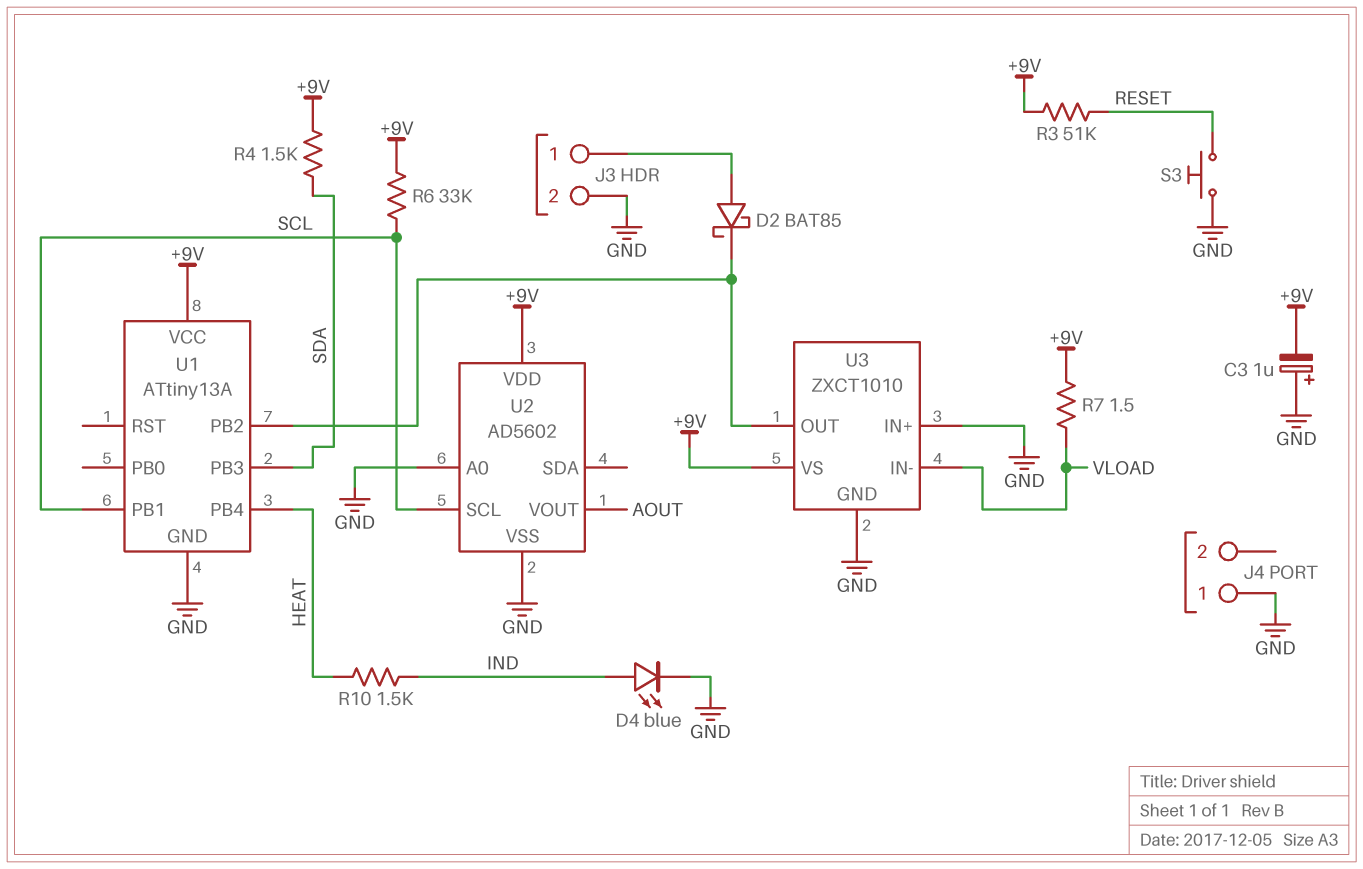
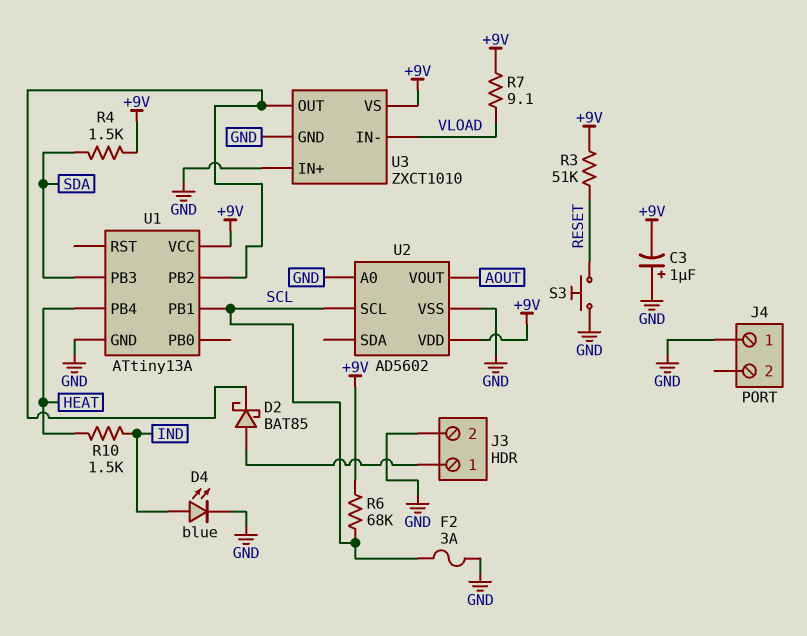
F2: none -> 3A (GND, SCL)
R6: 33k (+9V, SCL) -> 68k (+9V, SCL)
R7: 1.5 (+9V, VLOAD) -> 9.1 (+9V, VLOAD)

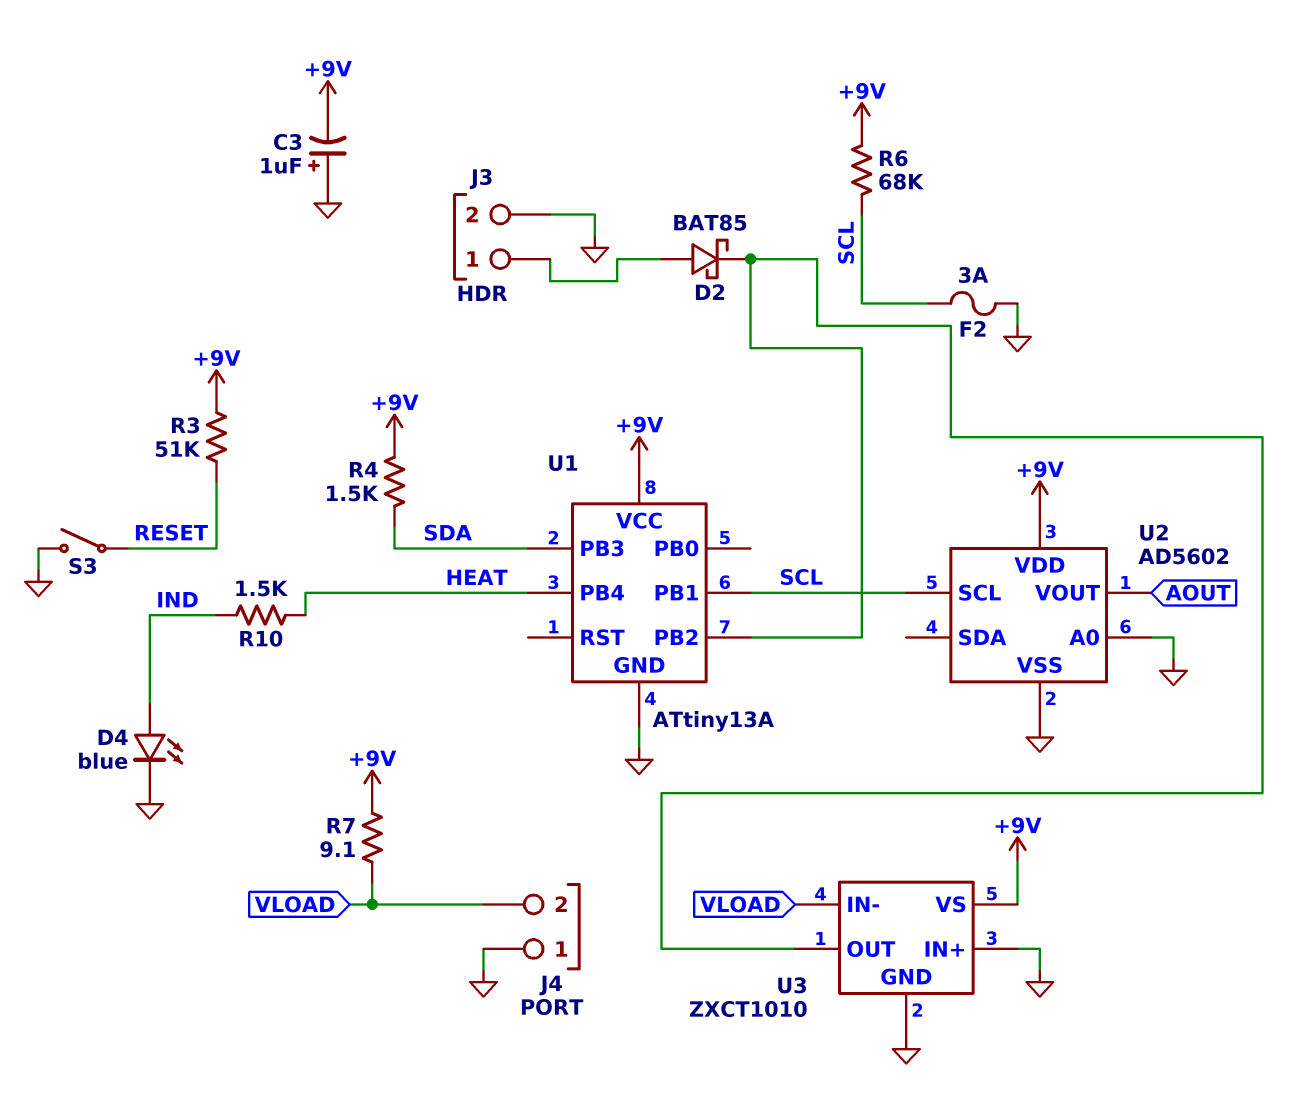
J4 pin 2: none -> VLOAD
S3: button (GND, RESET) -> switch (GND, RESET)

